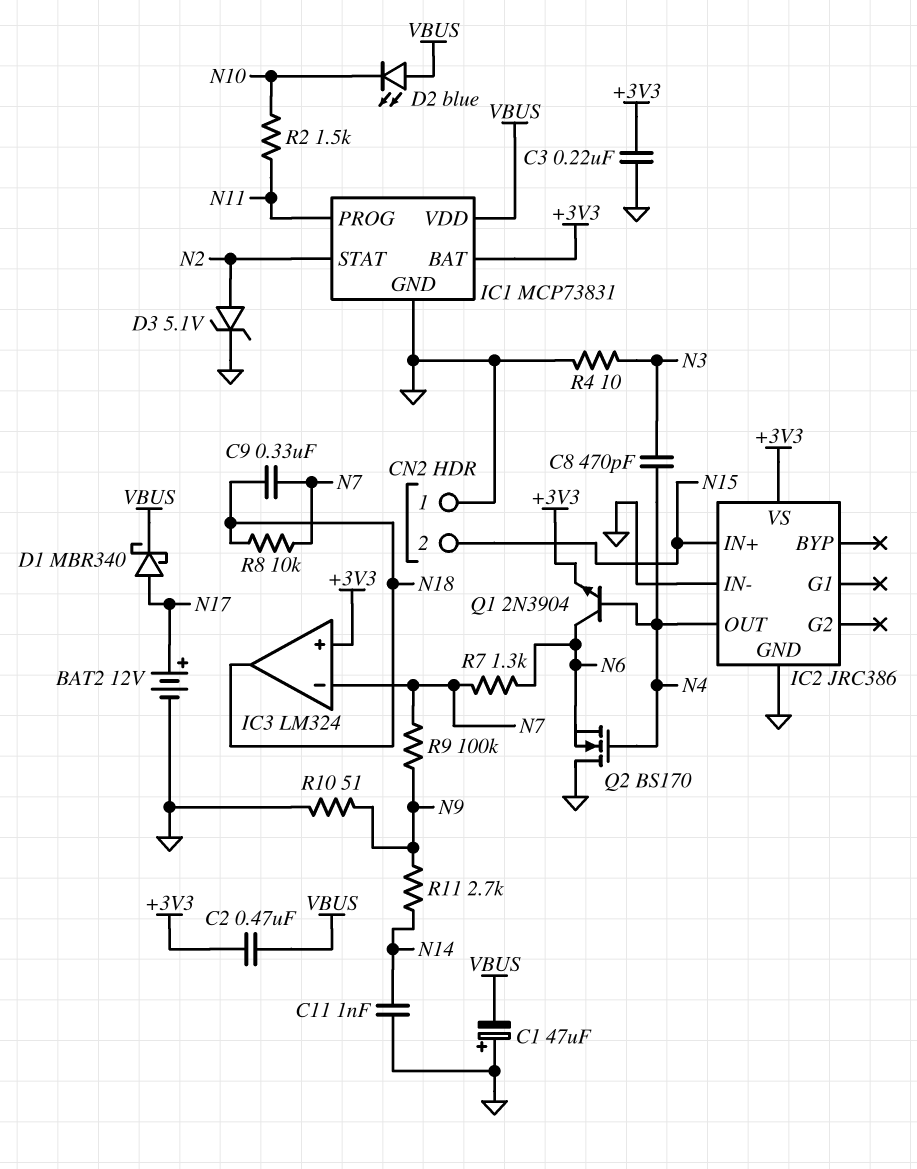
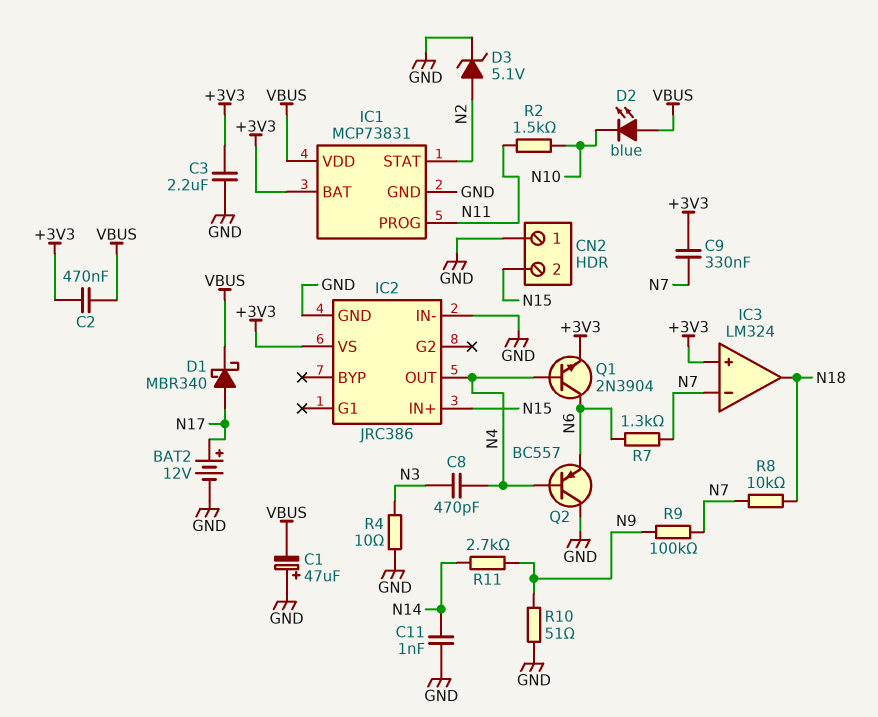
C3: 220nF (+3V3, GND) -> 2.2uF (+3V3, GND)
C9: 330nF (N7, N18) -> 330nF (+3V3, N7)
Q2: NMOS BS170 (G N4, D GND, S N6) -> PNP BC557 (B N4, C GND, E N6)

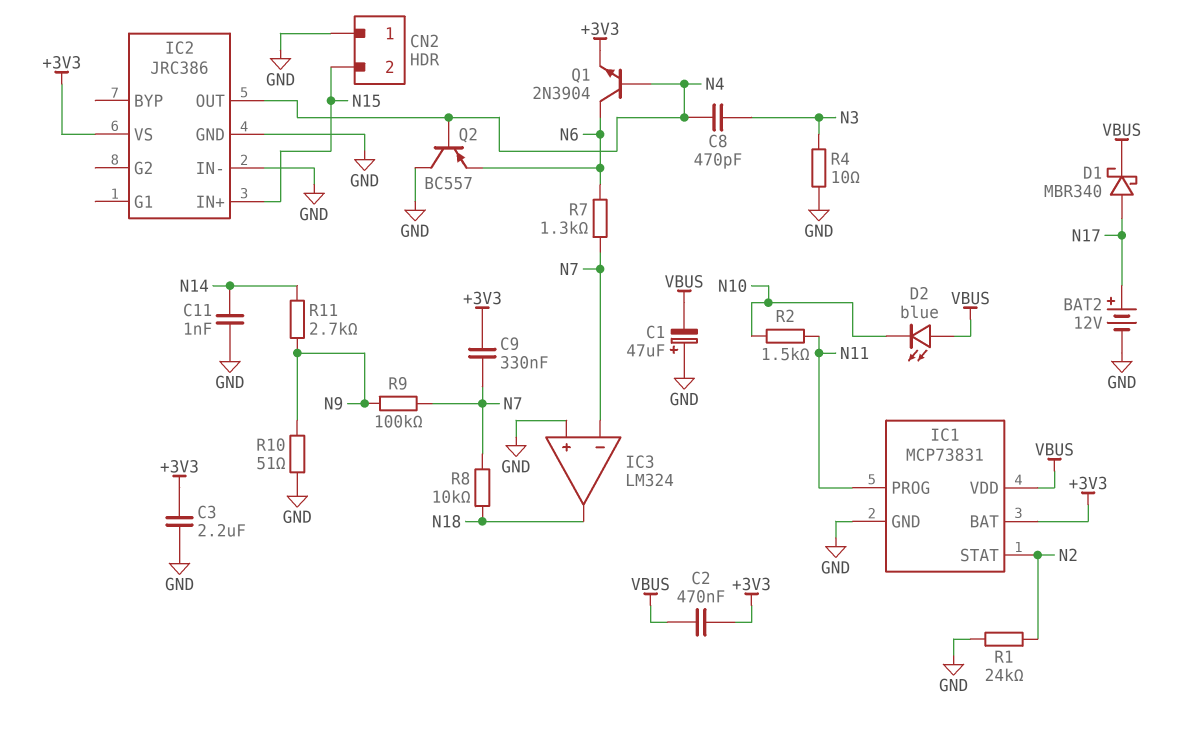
D3: zener 5.1V (A N2, K GND) -> none
IC3 pin in+: +3V3 -> GND
R1: none -> 24k (GND, N2)

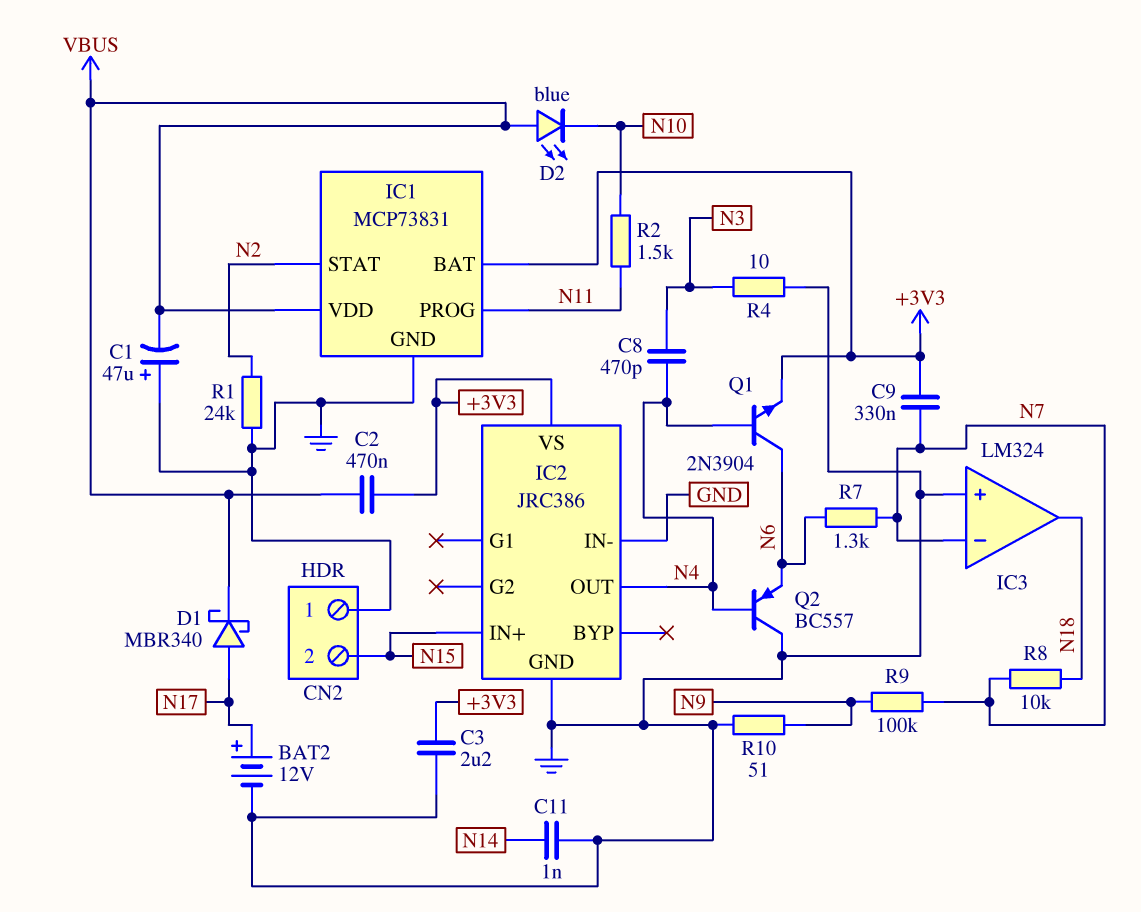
R11: 2.7k (N9, N14) -> none

